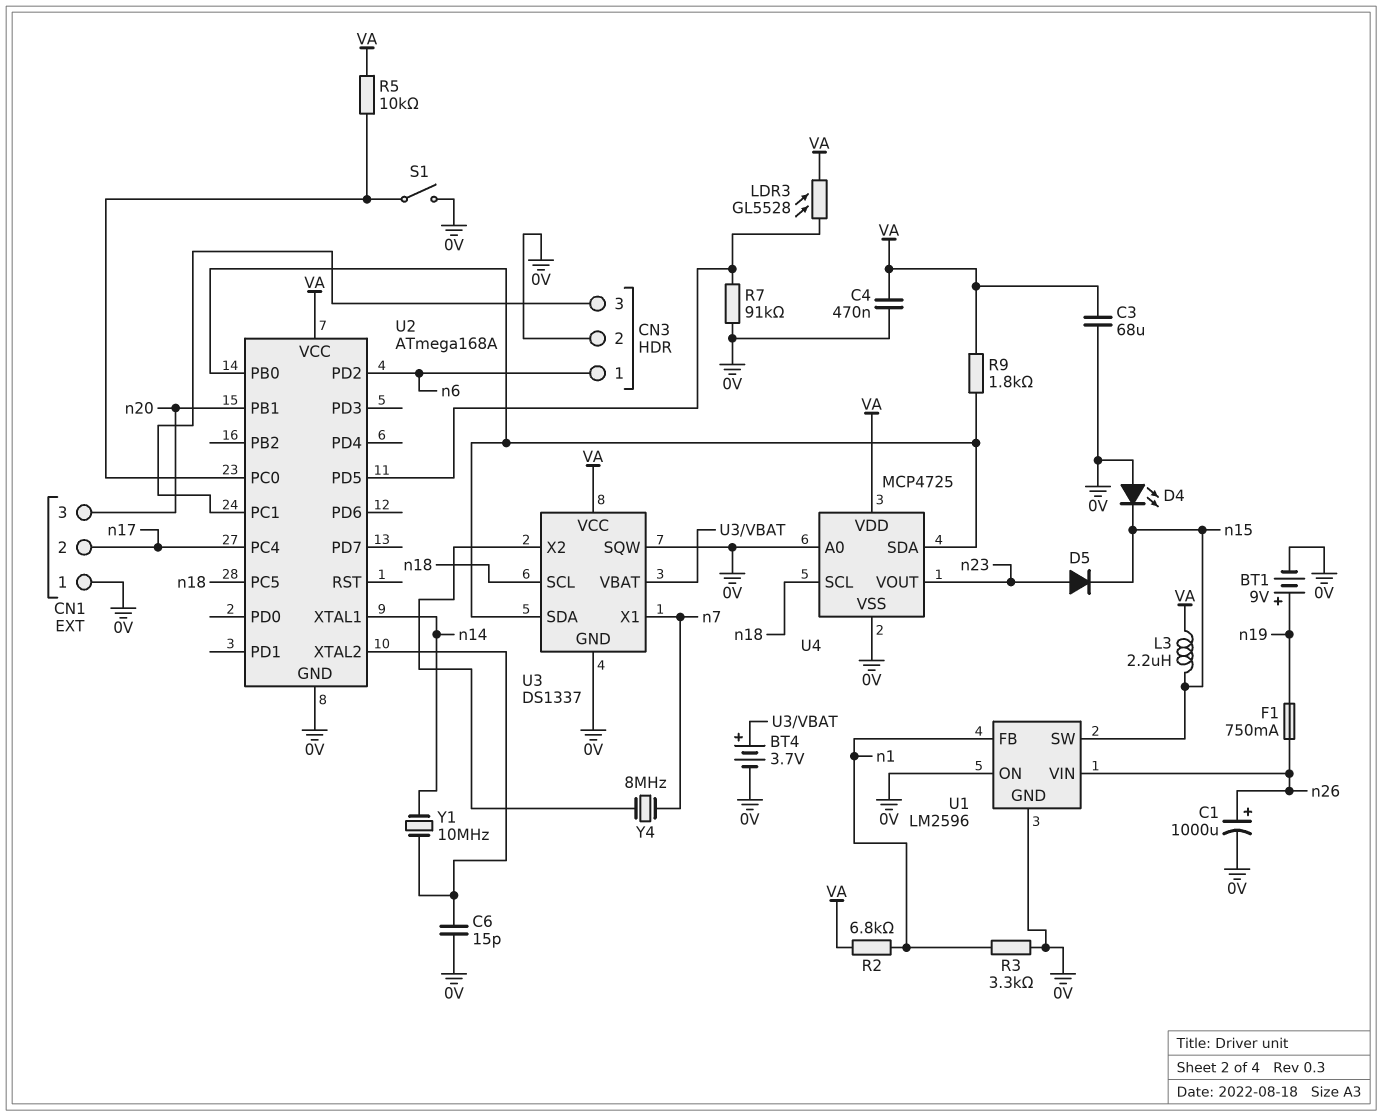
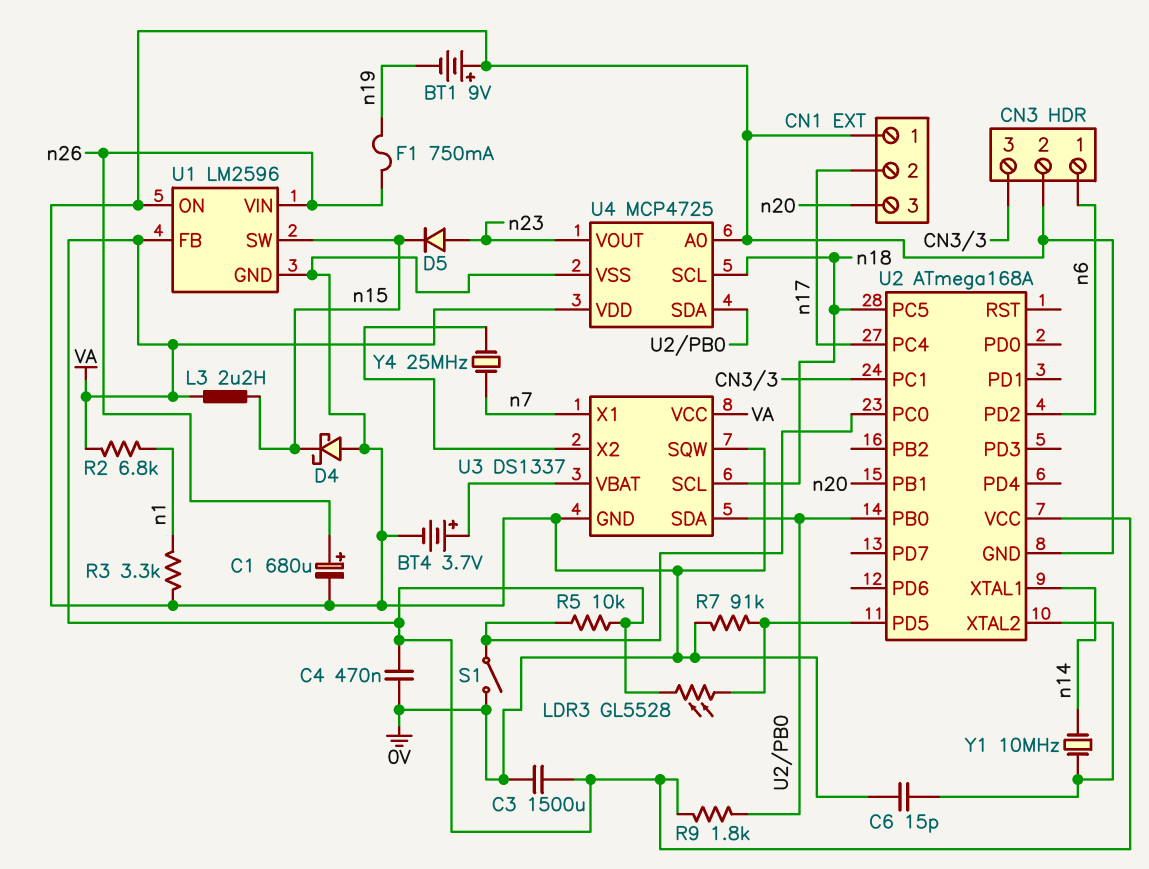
BT1: 9V (plus n19, minus 0V) -> 9V (plus 0V, minus n19)
C1: 1000uF (plus n26, minus 0V) -> 680uF (plus n26, minus 0V)
C3: 68uF (0V, VA) -> 1500uF (0V, VA)
D4: LED (A 0V, K n15) -> schottky (A 0V, K n15)
U1 pin FB: n1 -> VA
Y4: 8MHz (U3/X2, n7) -> 25MHz (U3/X2, n7)

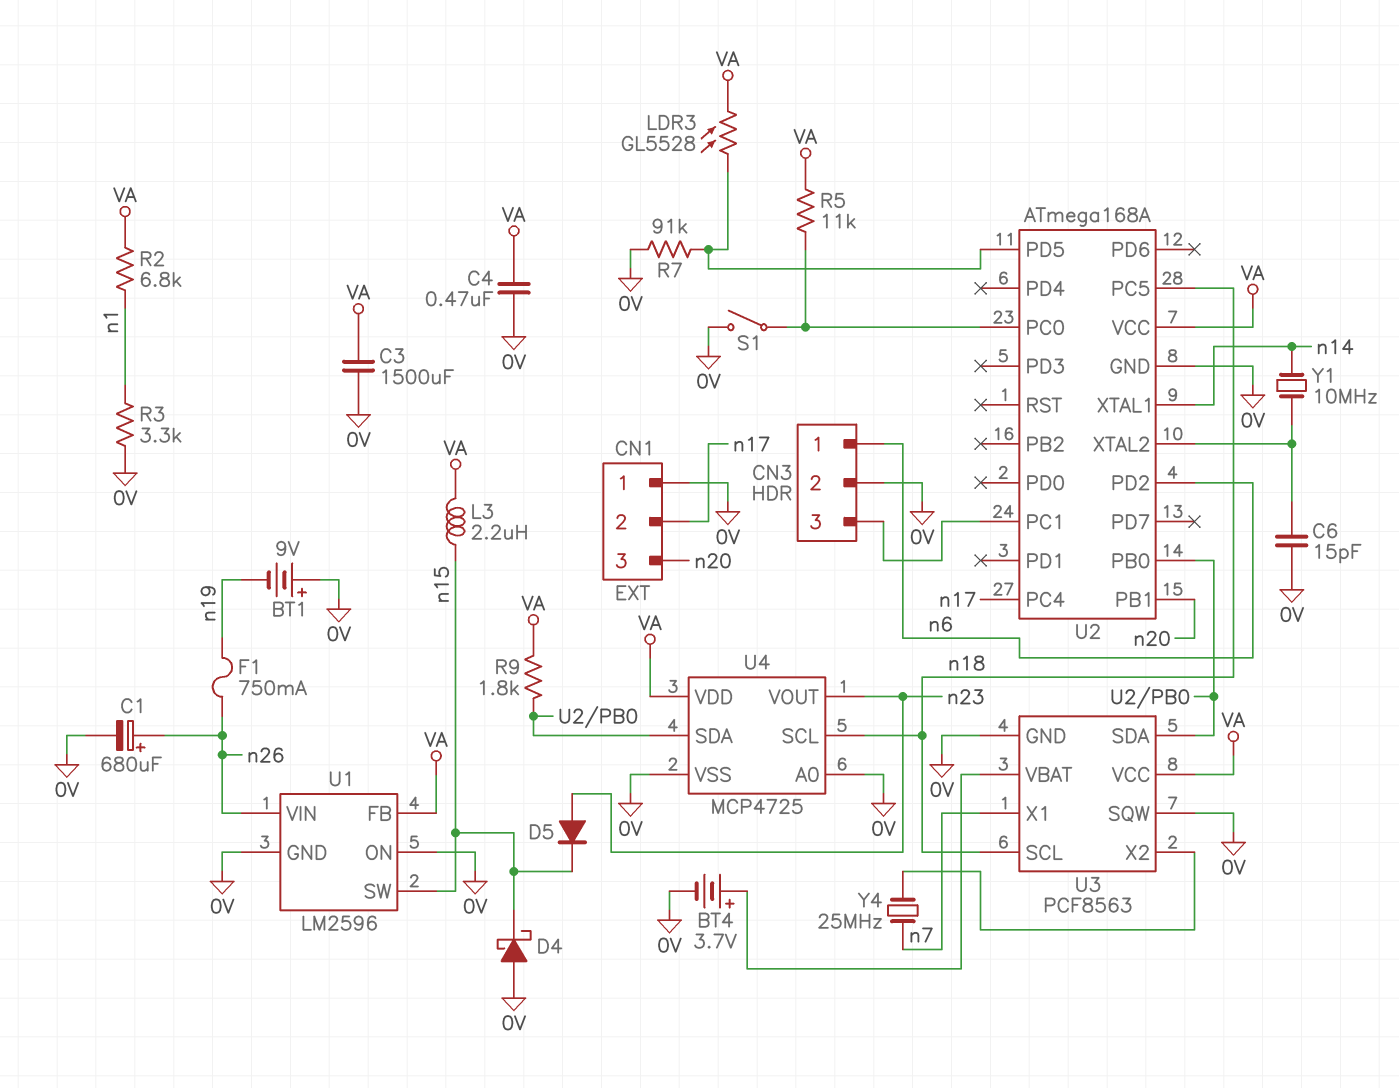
R5: 10k (U2/PC0, VA) -> 11k (U2/PC0, VA)
U3: DS1337 -> PCF8563

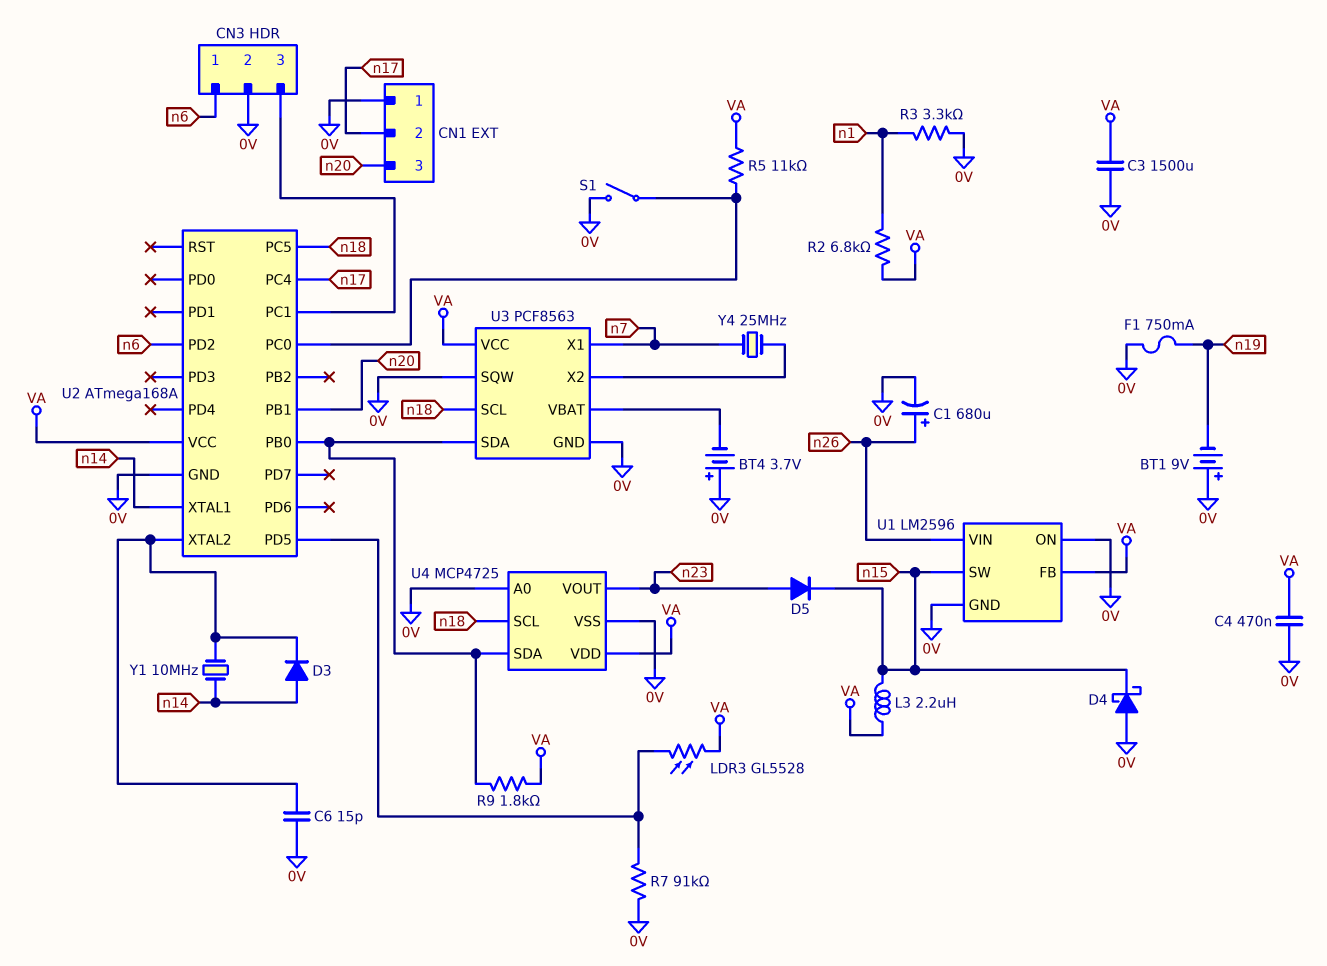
BT4: 3.7V (plus U3/VBAT, minus 0V) -> 3.7V (plus 0V, minus U3/VBAT)
D3: none -> diode (A n14, K U2/XTAL2)
F1: 750mA (n19, n26) -> 750mA (0V, n19)

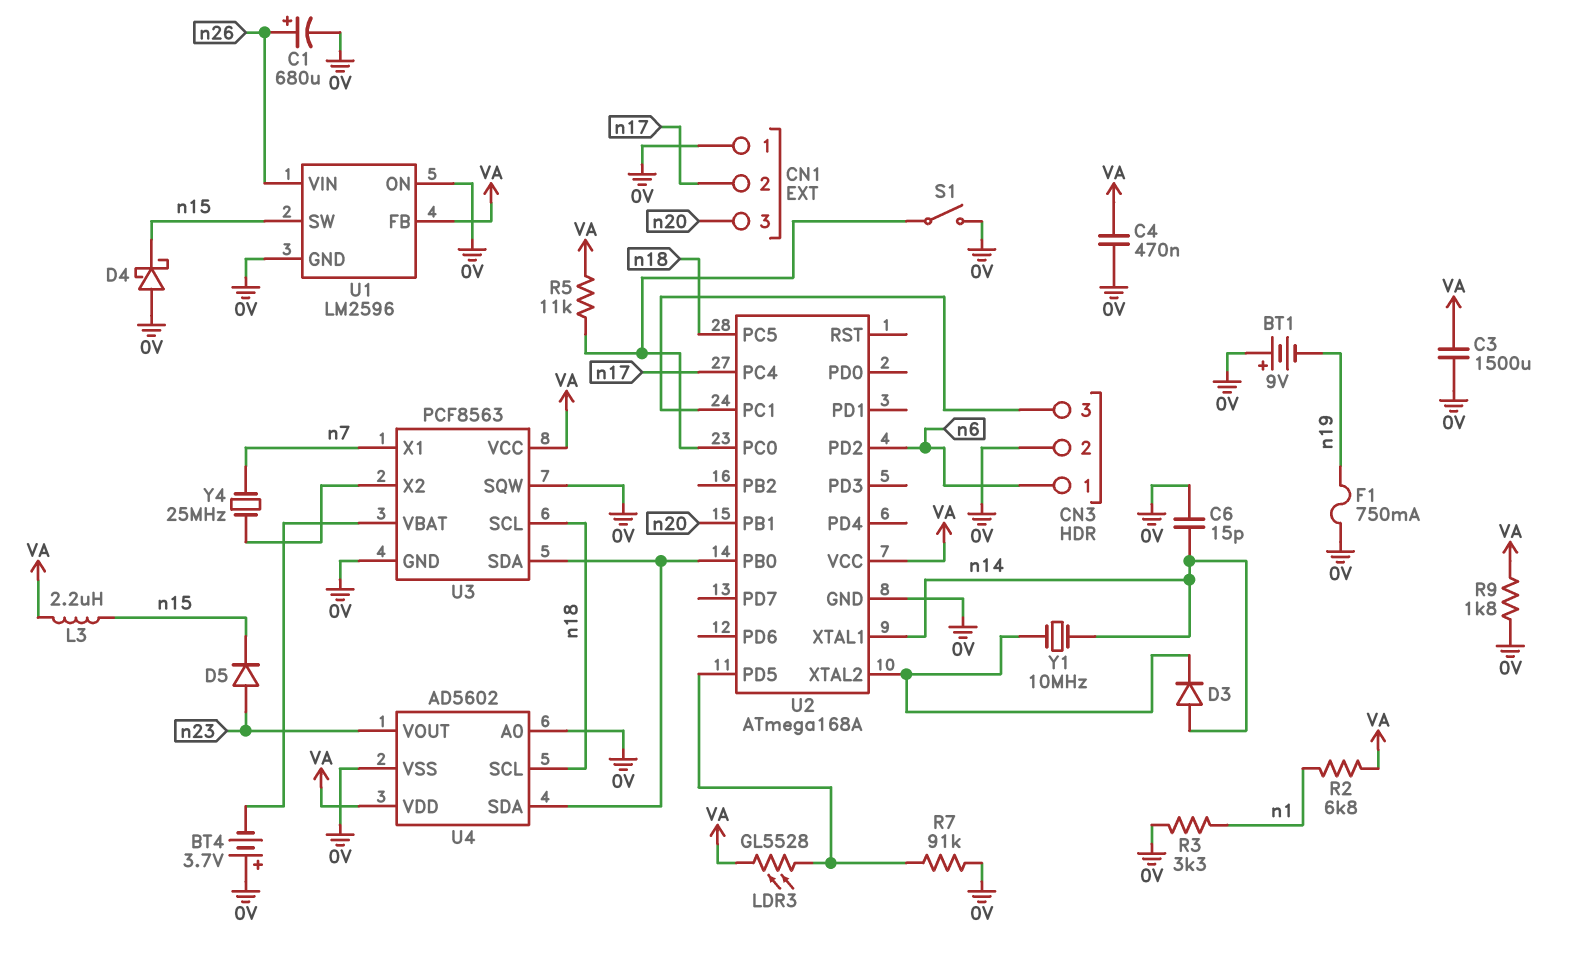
C6: 15pF (0V, U2/XTAL2) -> 15pF (0V, n14)
R9: 1.8k (U2/PB0, VA) -> 1.8k (0V, VA)
U4: MCP4725 -> AD5602

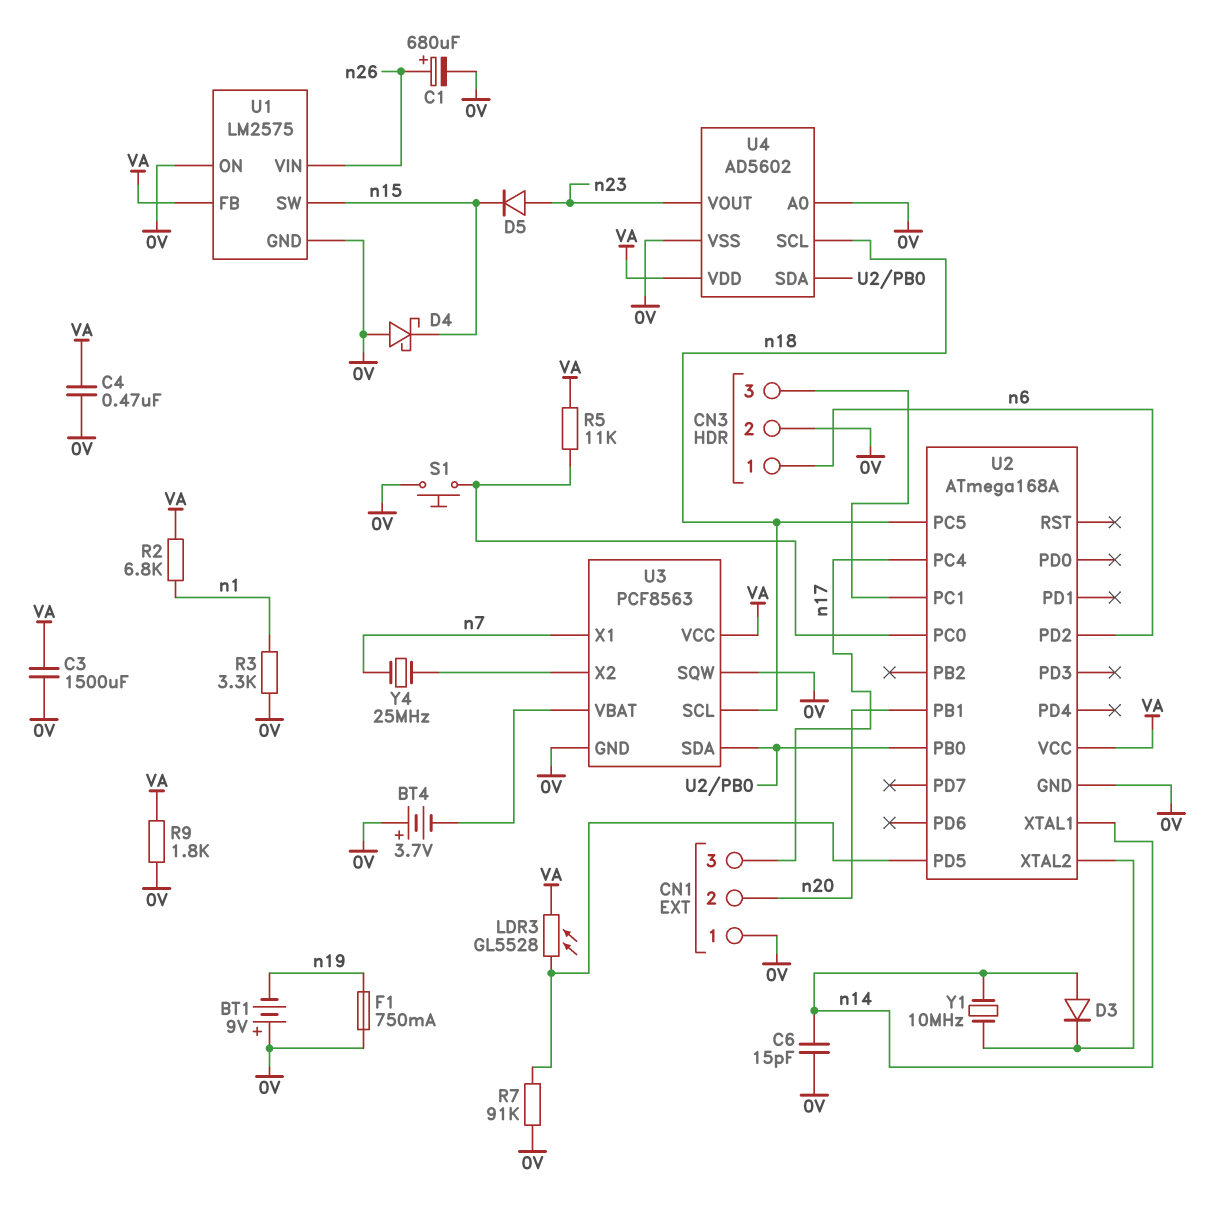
CN1 pin 2: n17 -> n20
CN1 pin 3: n20 -> n17
L3: 2.2uH (VA, n15) -> none
S1: switch (0V, U2/PC0) -> button (0V, U2/PC0)
U1: LM2596 -> LM2575

